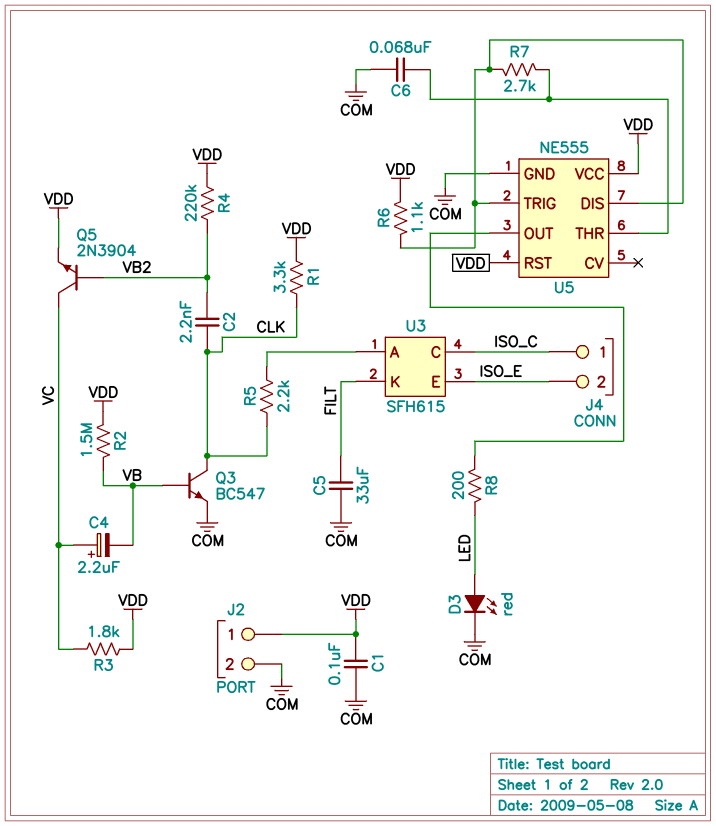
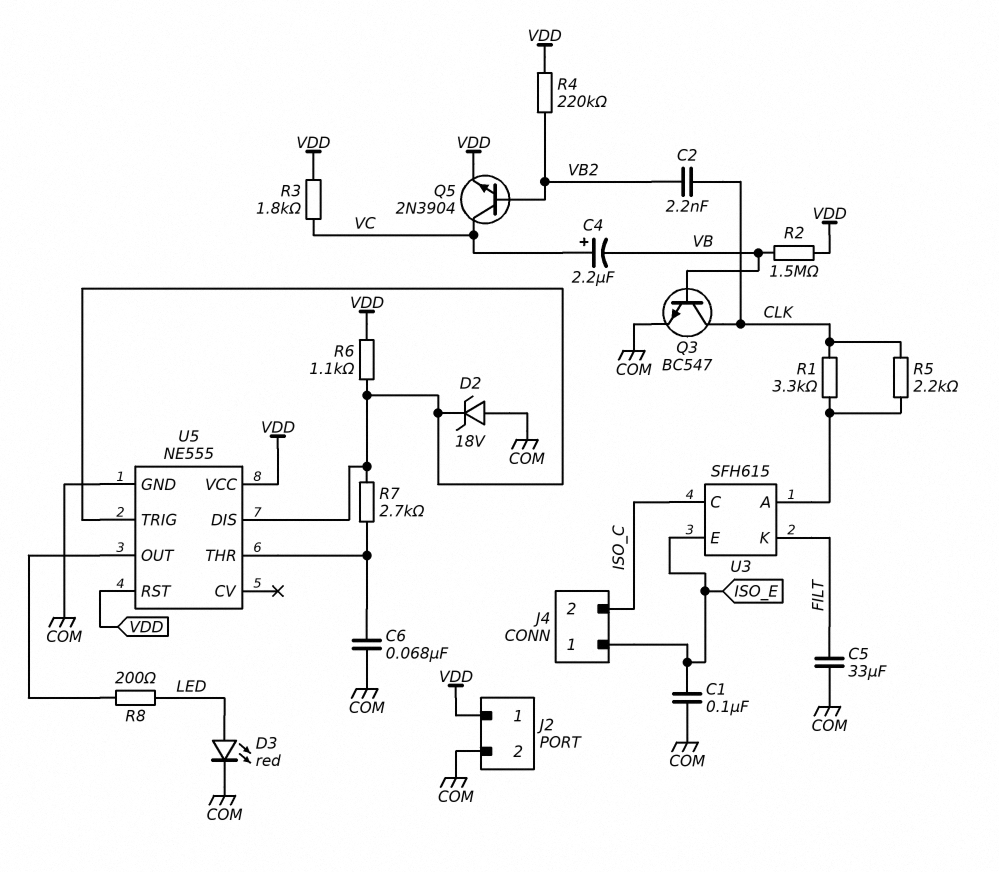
C1: 100nF (COM, VDD) -> 100nF (COM, ISO_E)
D2: none -> zener 18V (A COM, K U5/DIS)
J4 pin 1: ISO_C -> ISO_E
J4 pin 2: ISO_E -> ISO_C
R1: 3.3k (CLK, VDD) -> 3.3k (CLK, U3/A)

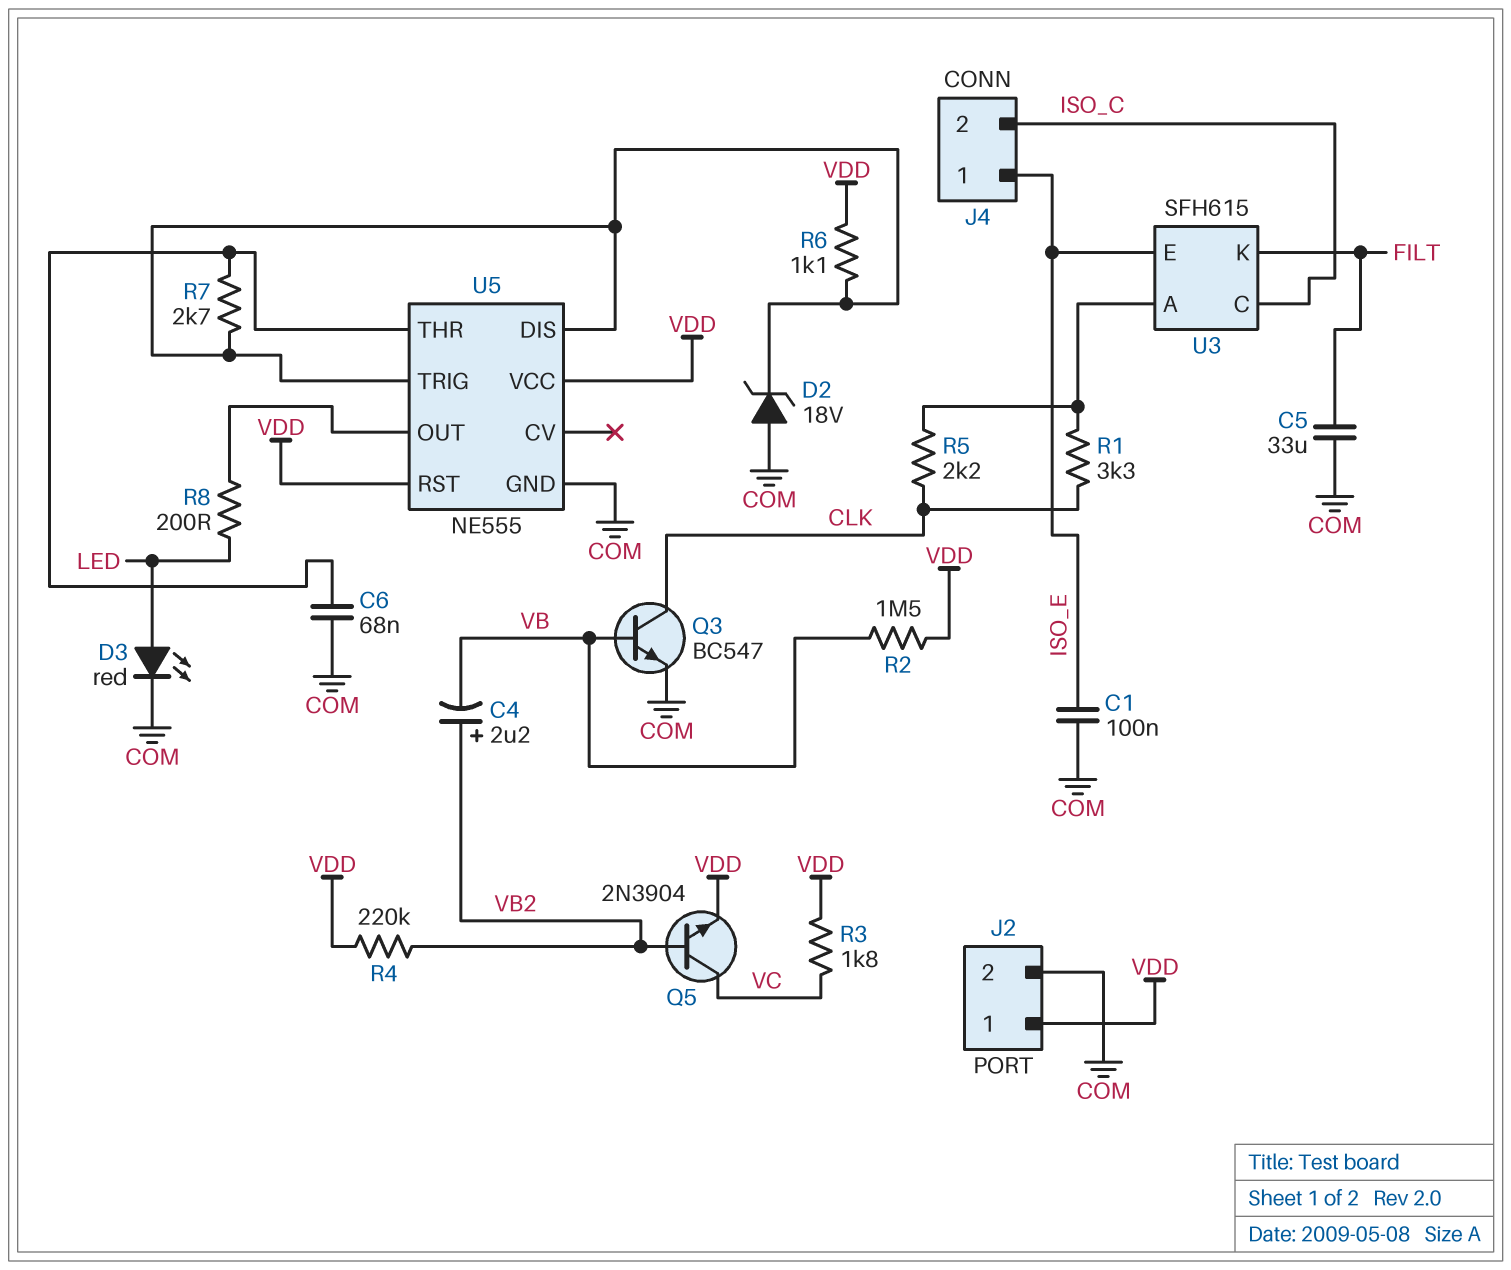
C2: 2.2nF (CLK, VB2) -> none
C4: 2.2uF (plus VC, minus VB) -> 2.2uF (plus VB2, minus VB)

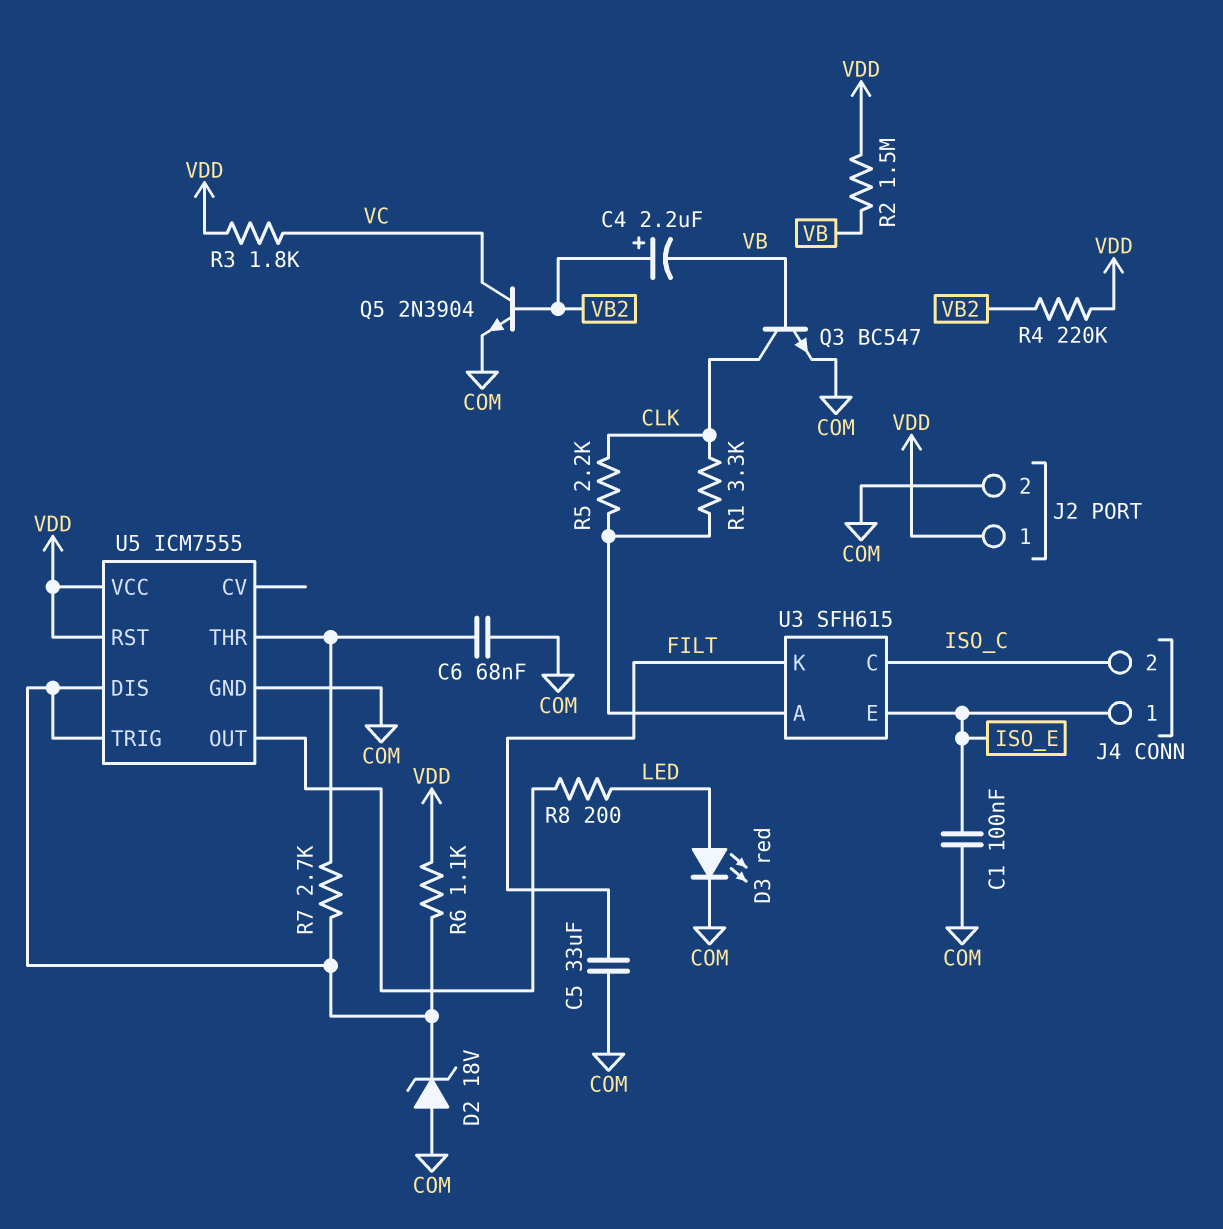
Q5: NPN 2N3904 (B VB2, C VC, E VDD) -> NPN 2N3904 (B VB2, C VC, E COM)
U5: NE555 -> ICM7555

